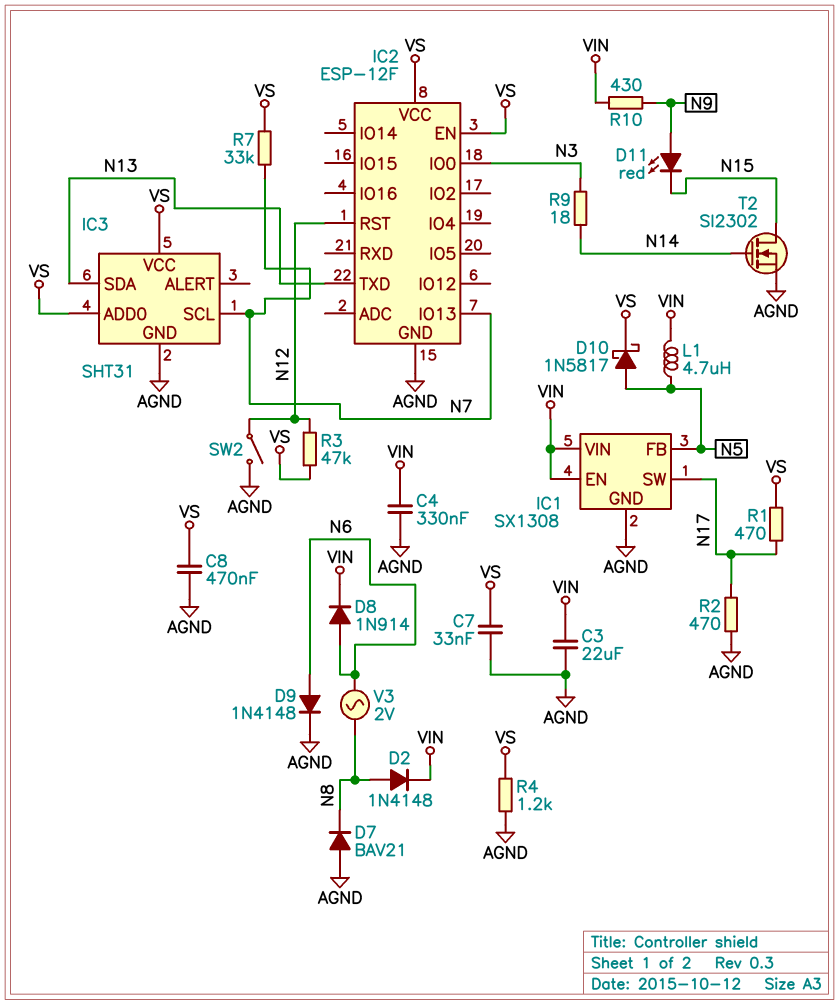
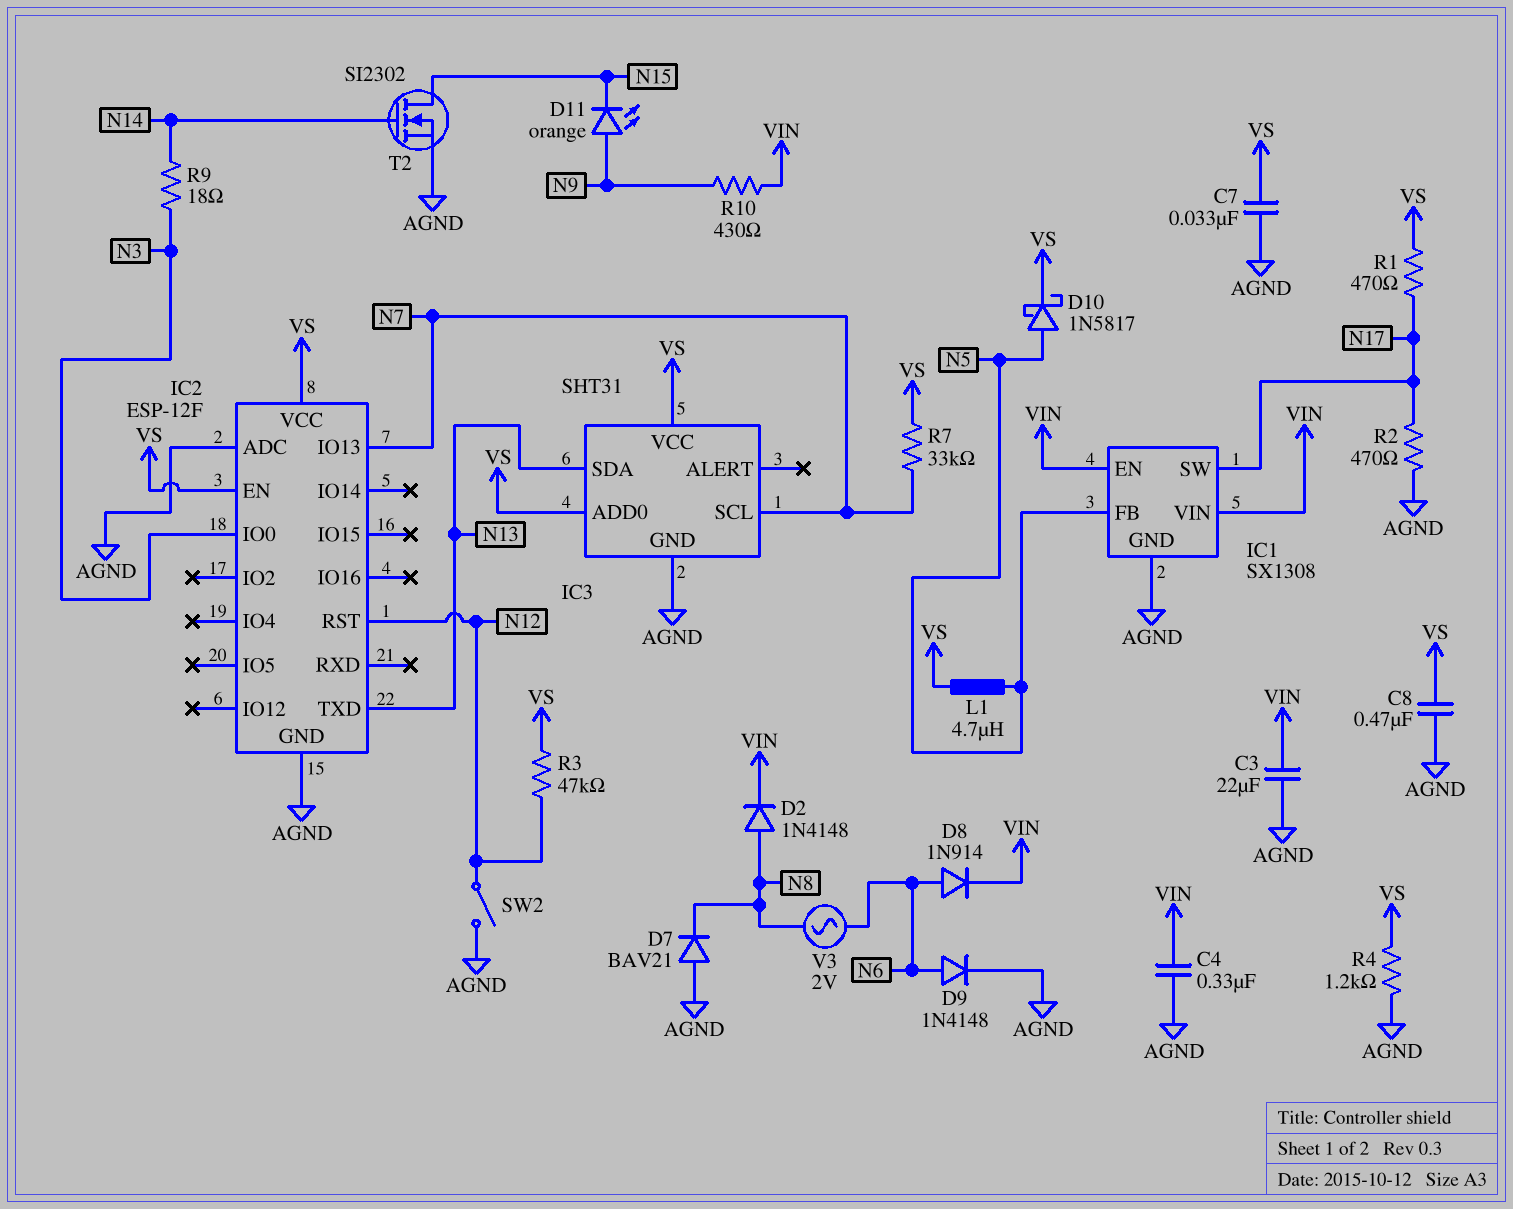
D11: LED red (A N9, K N15) -> LED orange (A N9, K N15)
IC2 pin ADC: none -> AGND
L1: 4.7uH (N5, VIN) -> 4.7uH (N5, VS)

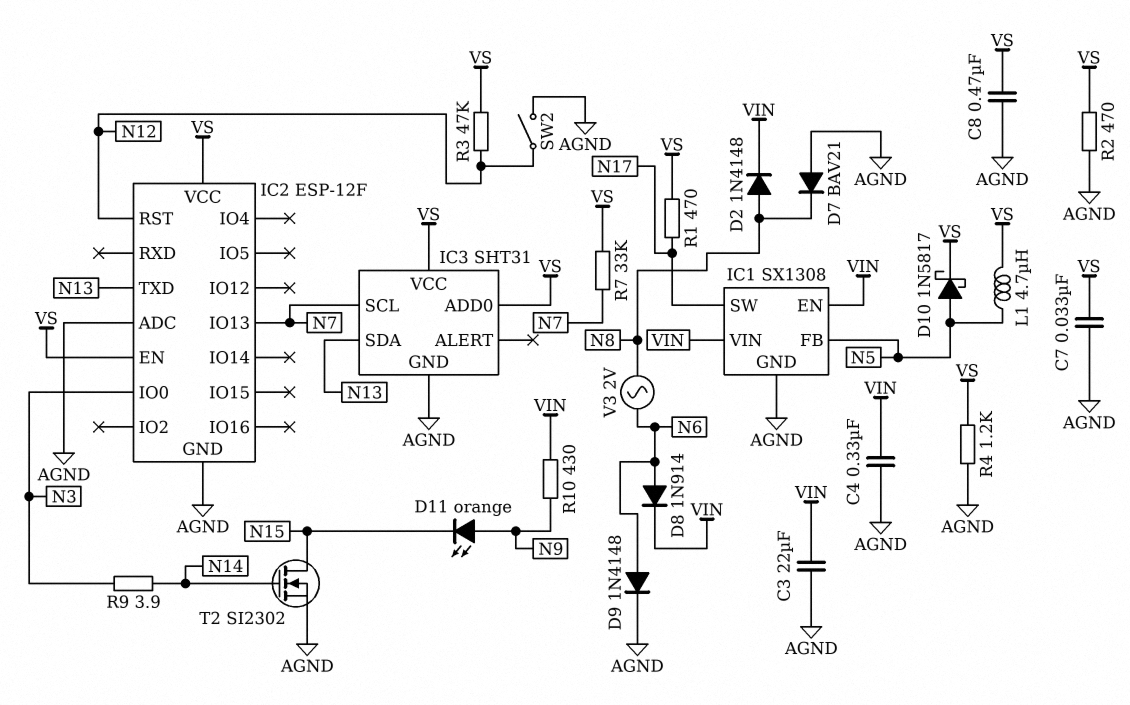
R2: 470 (AGND, N17) -> 470 (AGND, VS)
R9: 18 (N3, N14) -> 3.9 (N3, N14)

